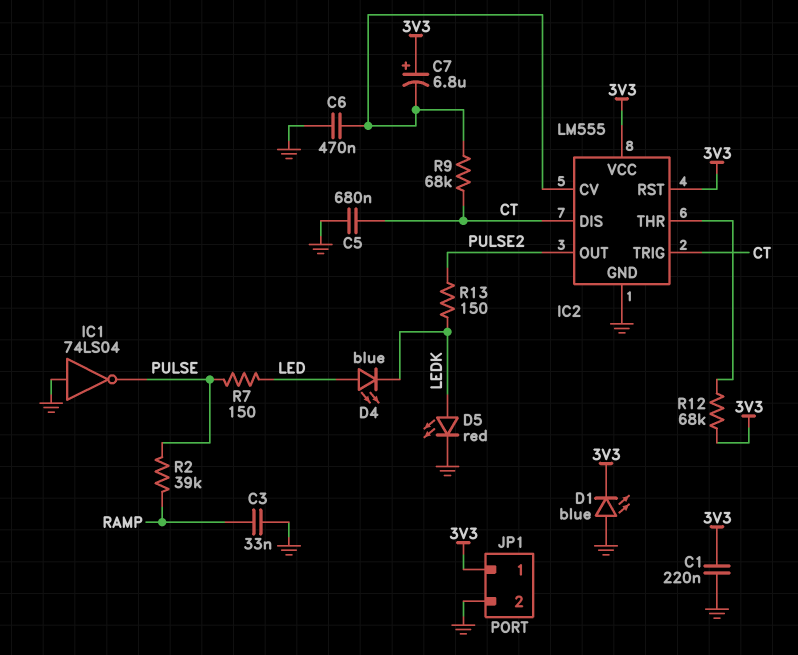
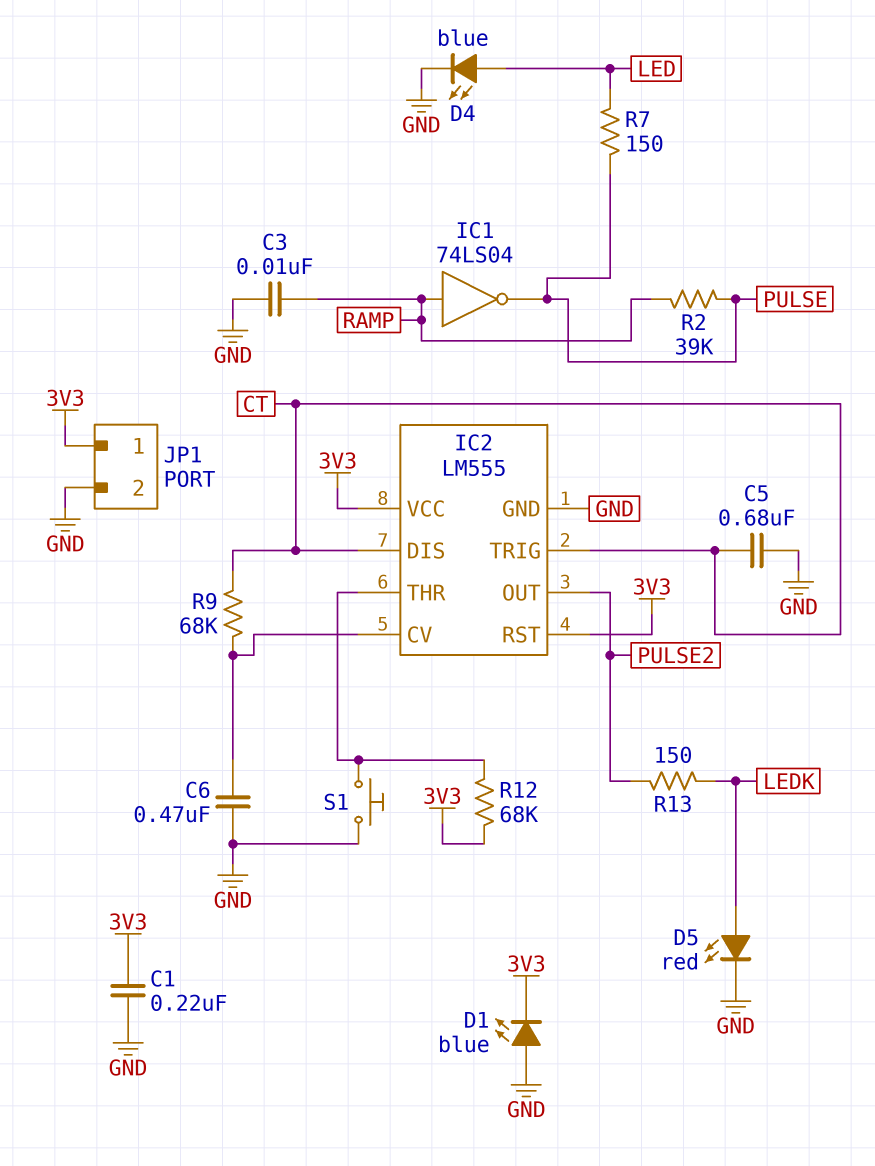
C3: 33nF (GND, RAMP) -> 10nF (GND, RAMP)
C7: 6.8uF (plus 3V3, minus IC2/CV) -> none
D4: LED blue (A LED, K LEDK) -> LED blue (A LED, K GND)
IC1: NOT 74LS04 (in GND, out PULSE) -> NOT 74LS04 (in RAMP, out PULSE)
S1: none -> button (GND, IC2/THR)

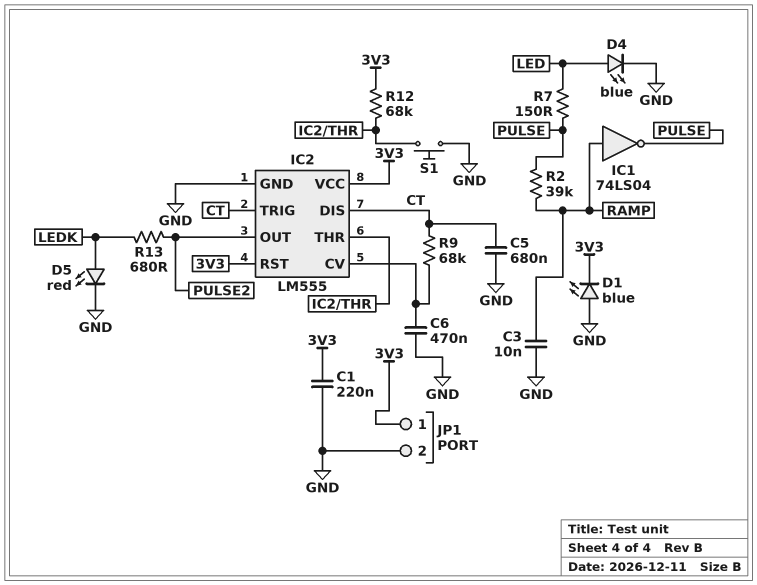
R13: 150 (LEDK, PULSE2) -> 680 (LEDK, PULSE2)

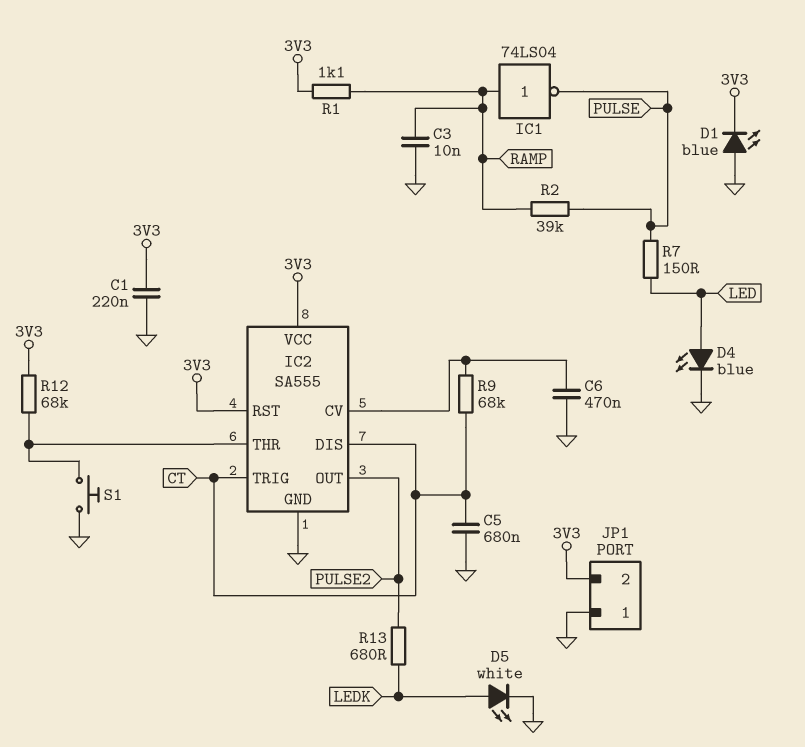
D5: LED red (A LEDK, K GND) -> LED white (A LEDK, K GND)
IC2: LM555 -> SA555
JP1 pin 1: 3V3 -> GND
JP1 pin 2: GND -> 3V3
R1: none -> 1.1k (3V3, RAMP)

